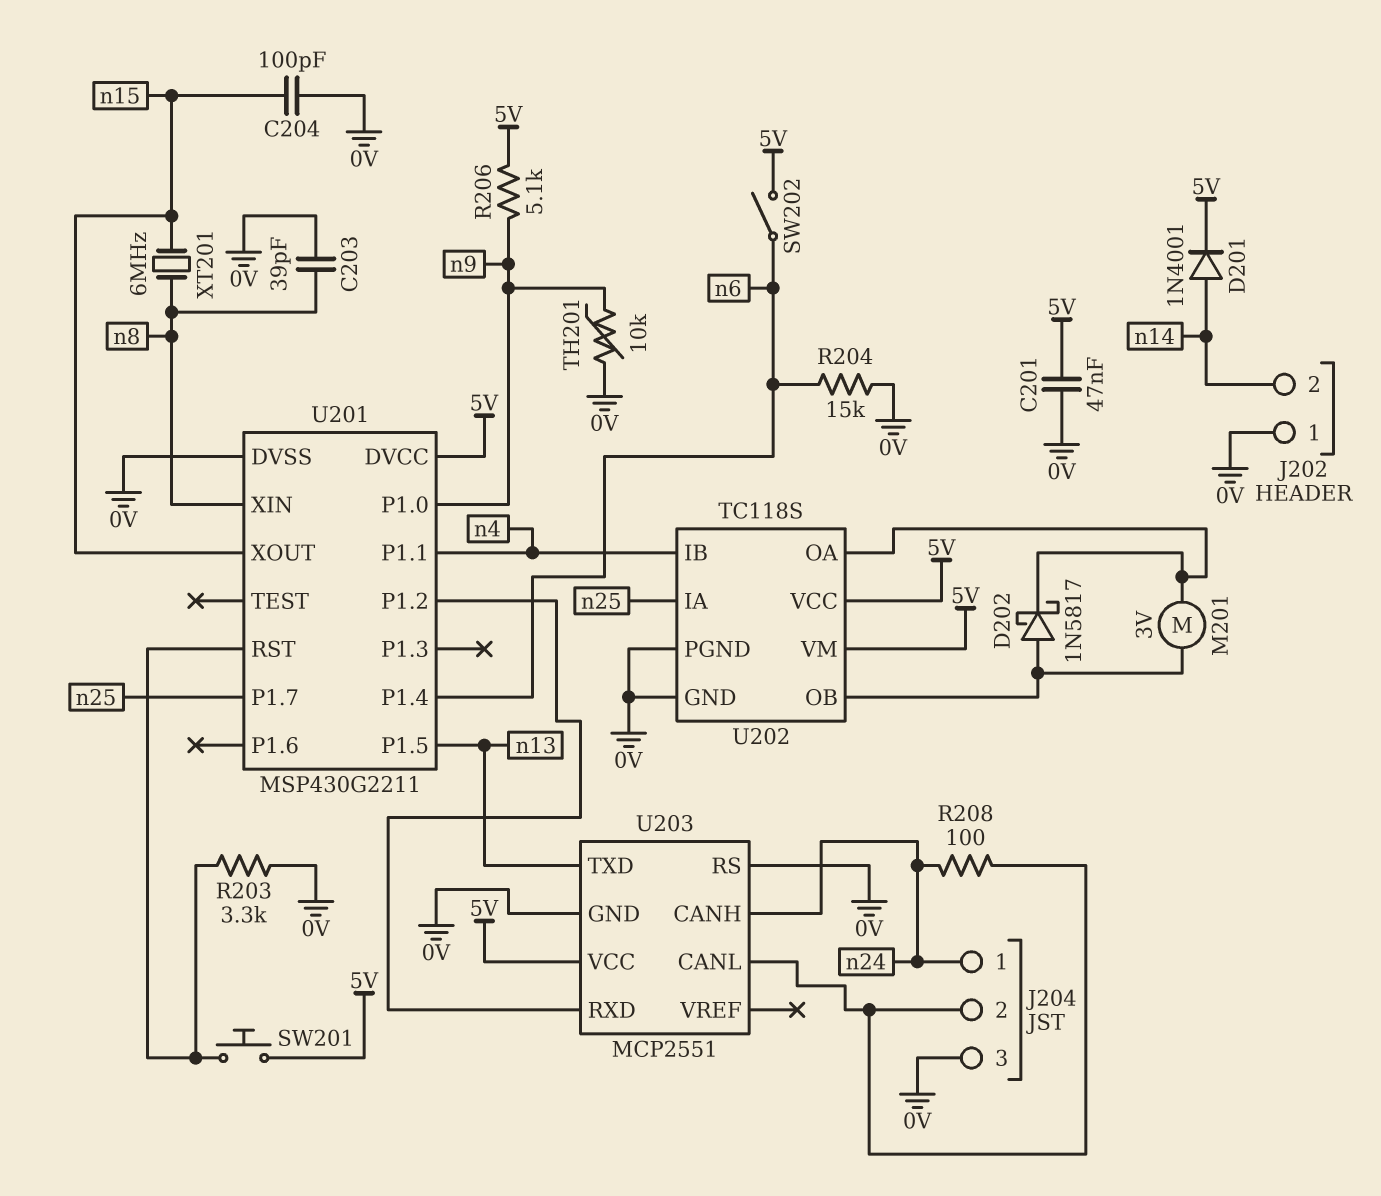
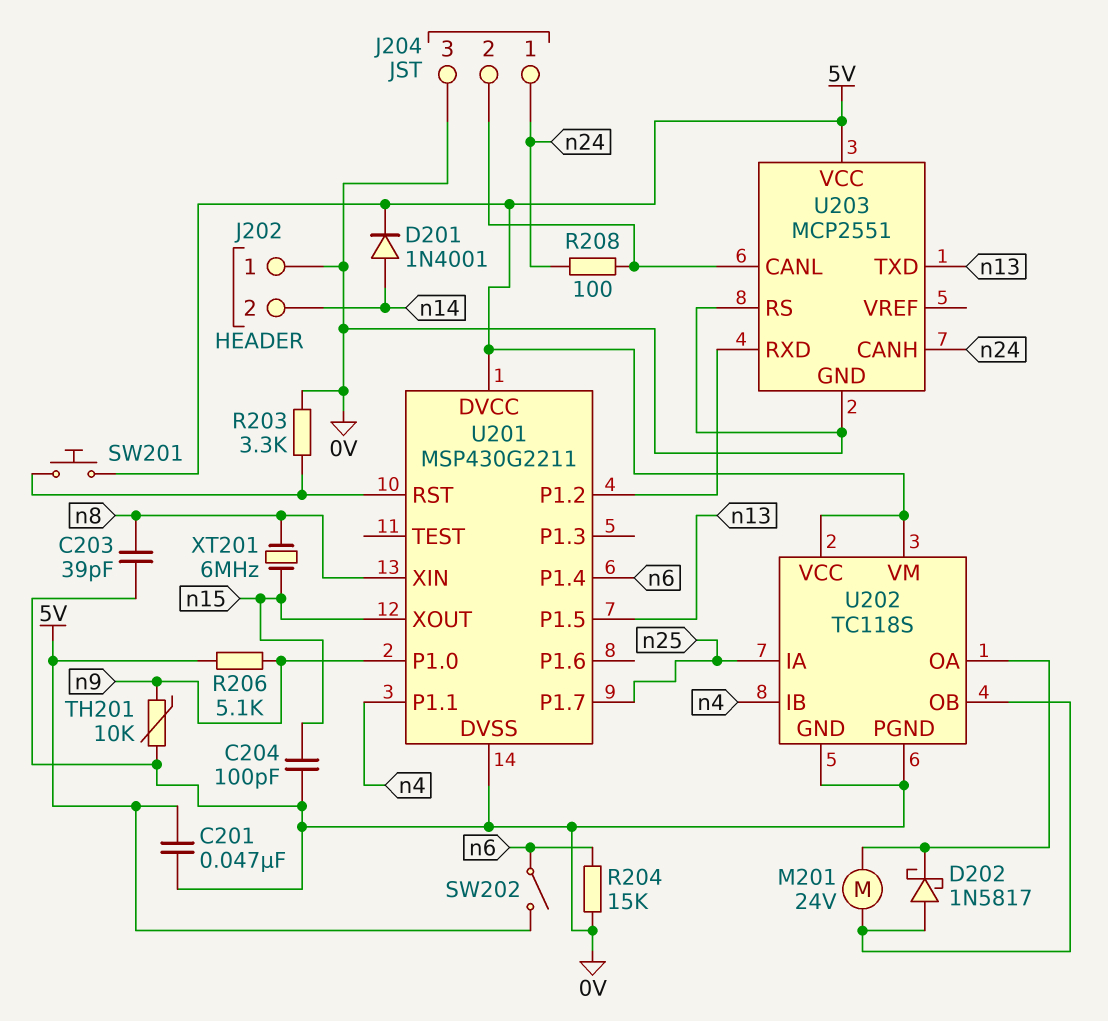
M201: motor 3V (U202/OA, U202/OB) -> motor 24V (U202/OA, U202/OB)

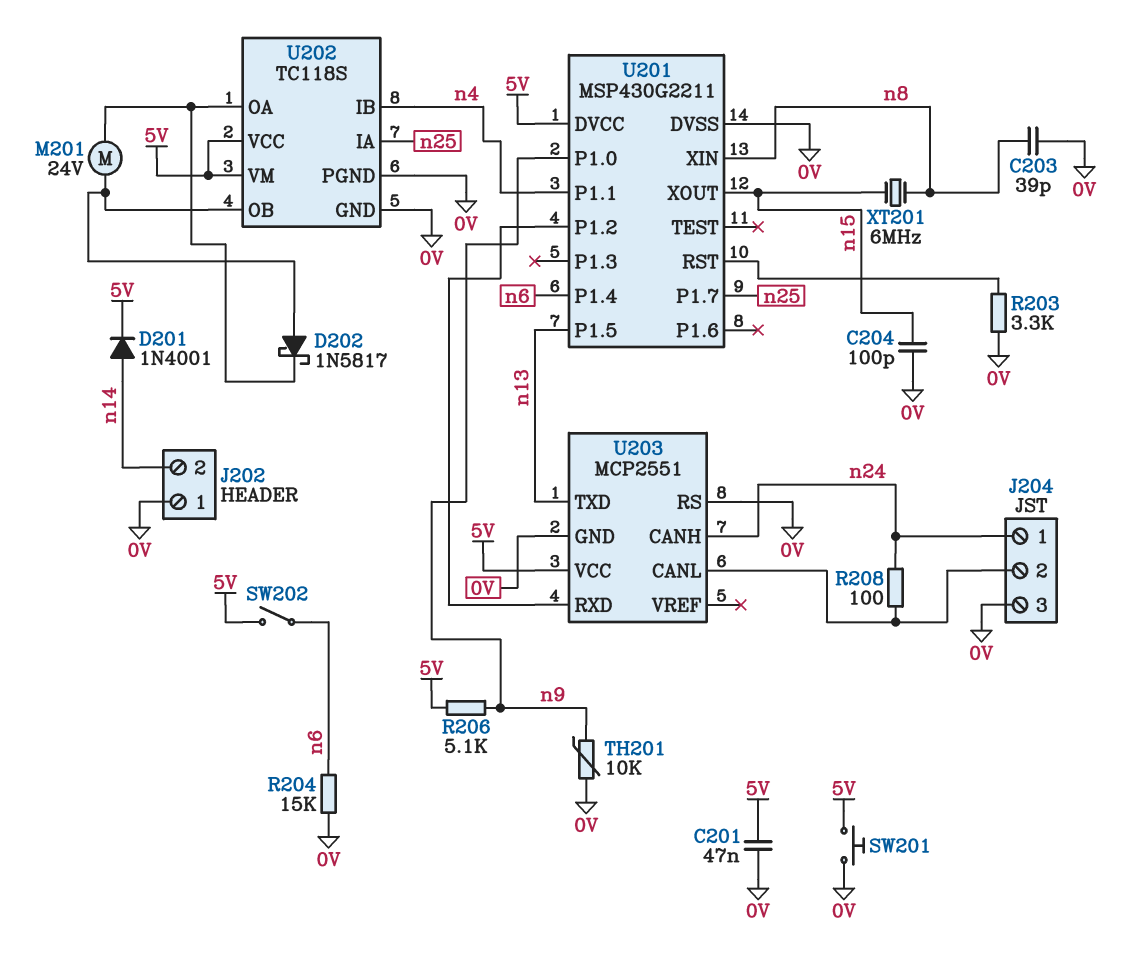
SW201: button (5V, U201/RST) -> button (0V, 5V)

